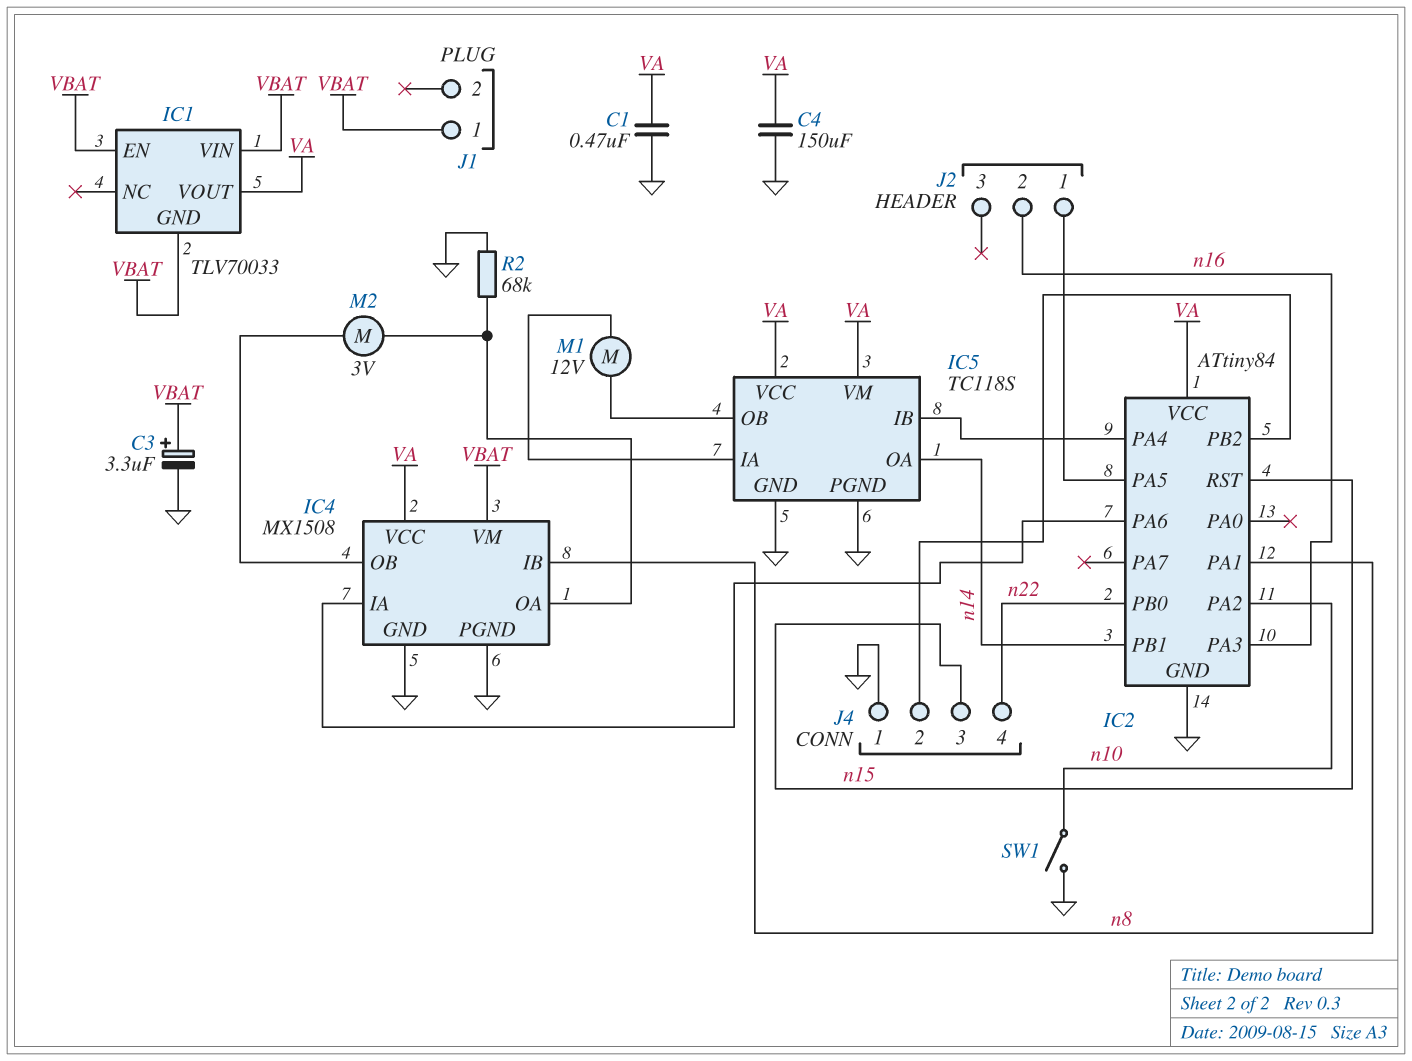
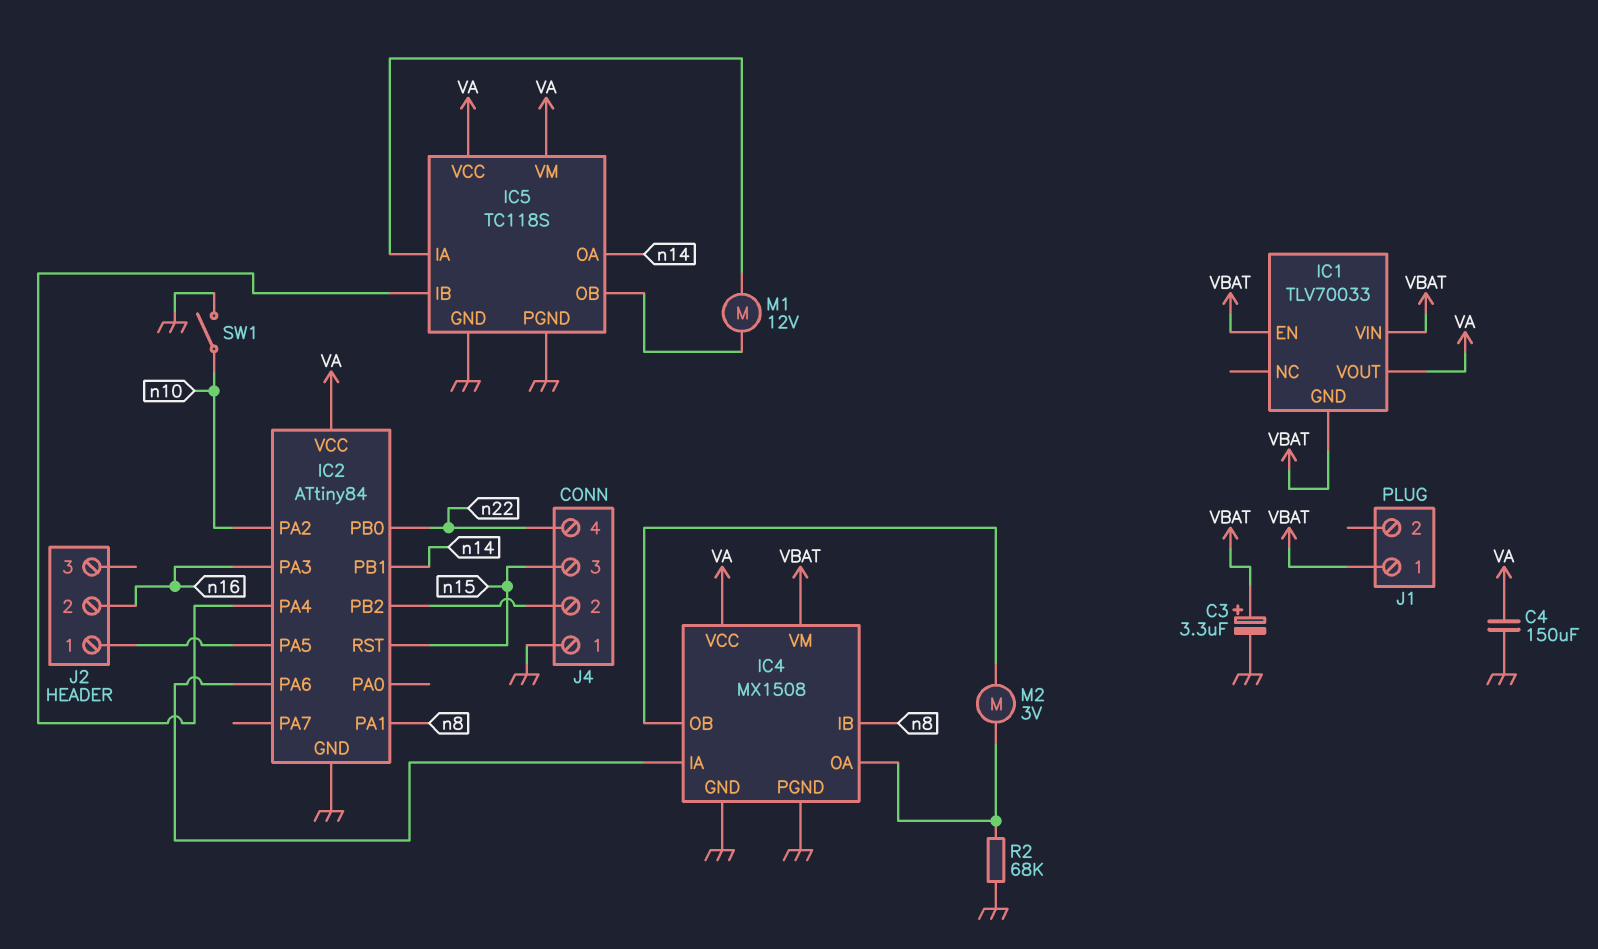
C1: 470nF (GND, VA) -> none

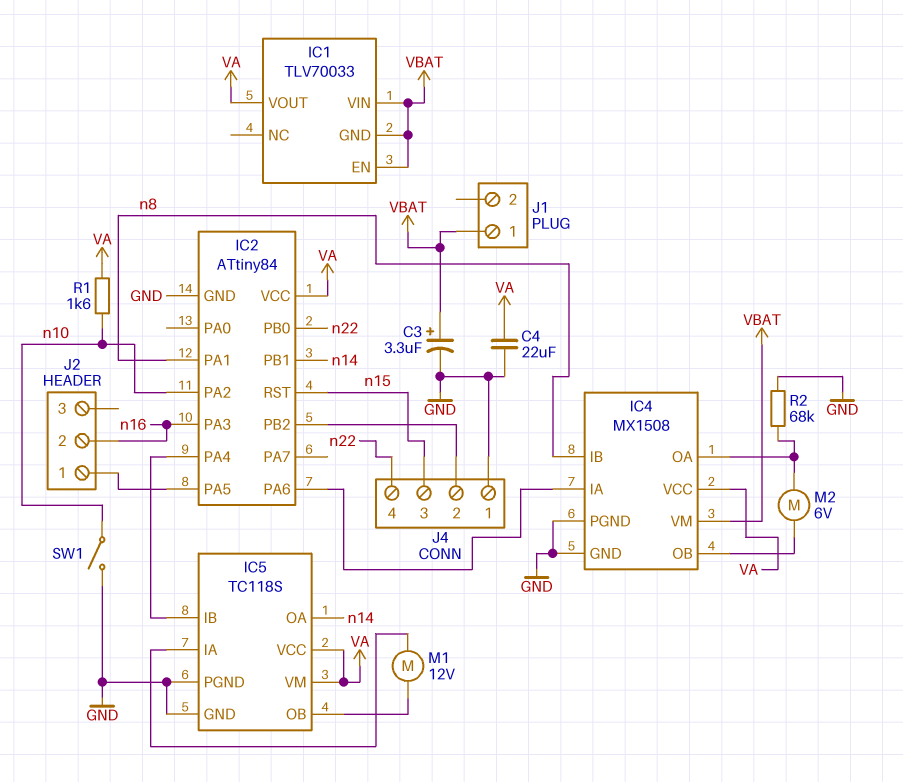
C4: 150uF (GND, VA) -> 22uF (GND, VA)
M2: motor 3V (IC4/OA, IC4/OB) -> motor 6V (IC4/OA, IC4/OB)
R1: none -> 1.6k (VA, n10)

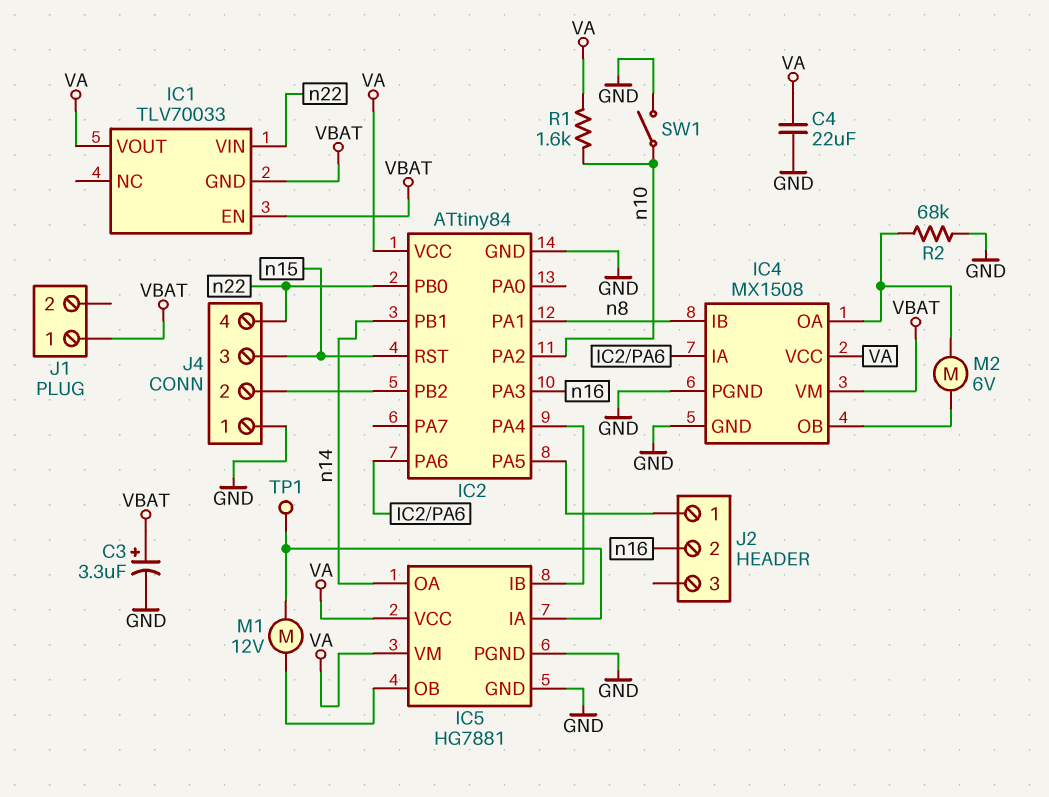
IC1 pin VIN: VBAT -> n22
IC5: TC118S -> HG7881
TP1: none -> test point (IC5/IA)

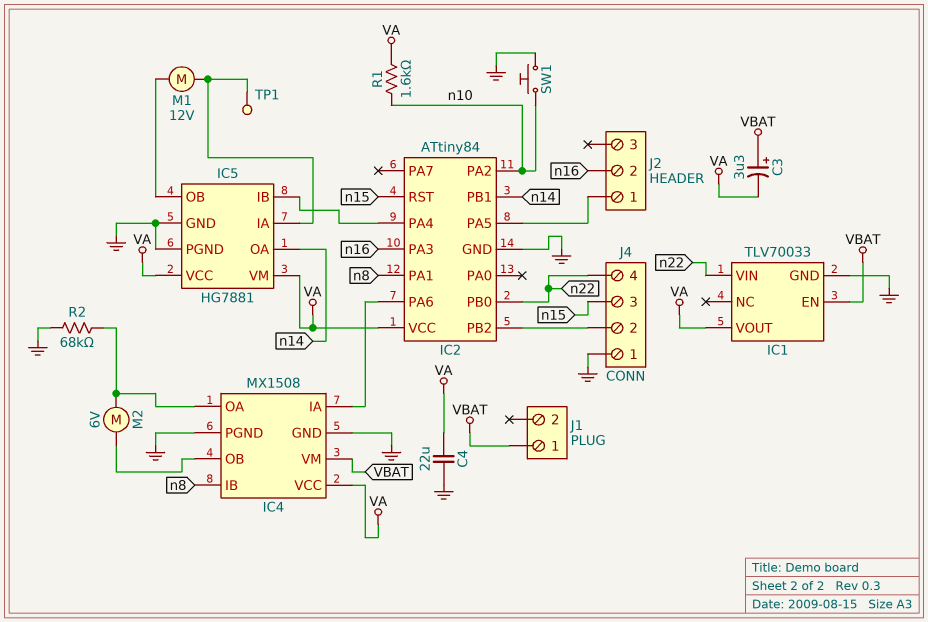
C3: 3.3uF (plus VBAT, minus GND) -> 3.3uF (plus VBAT, minus VA)
IC1 pin GND: VBAT -> GND
SW1: switch (GND, n10) -> button (GND, n10)

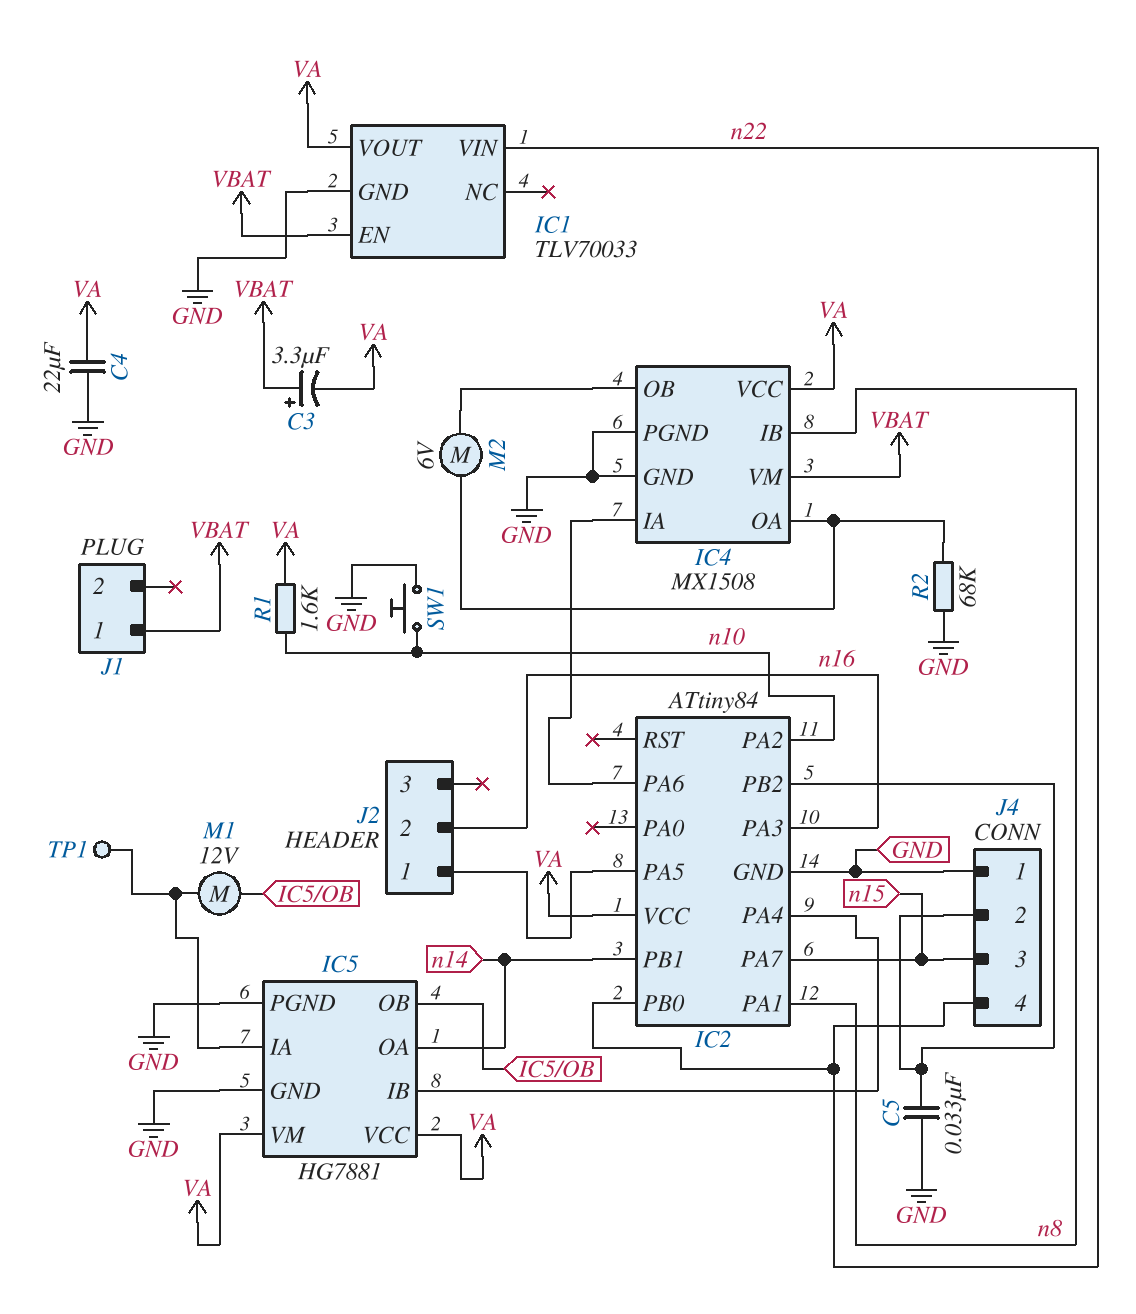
C5: none -> 33nF (GND, IC2/PB2)
IC2 pin PA7: none -> n15
IC2 pin RST: n15 -> none

